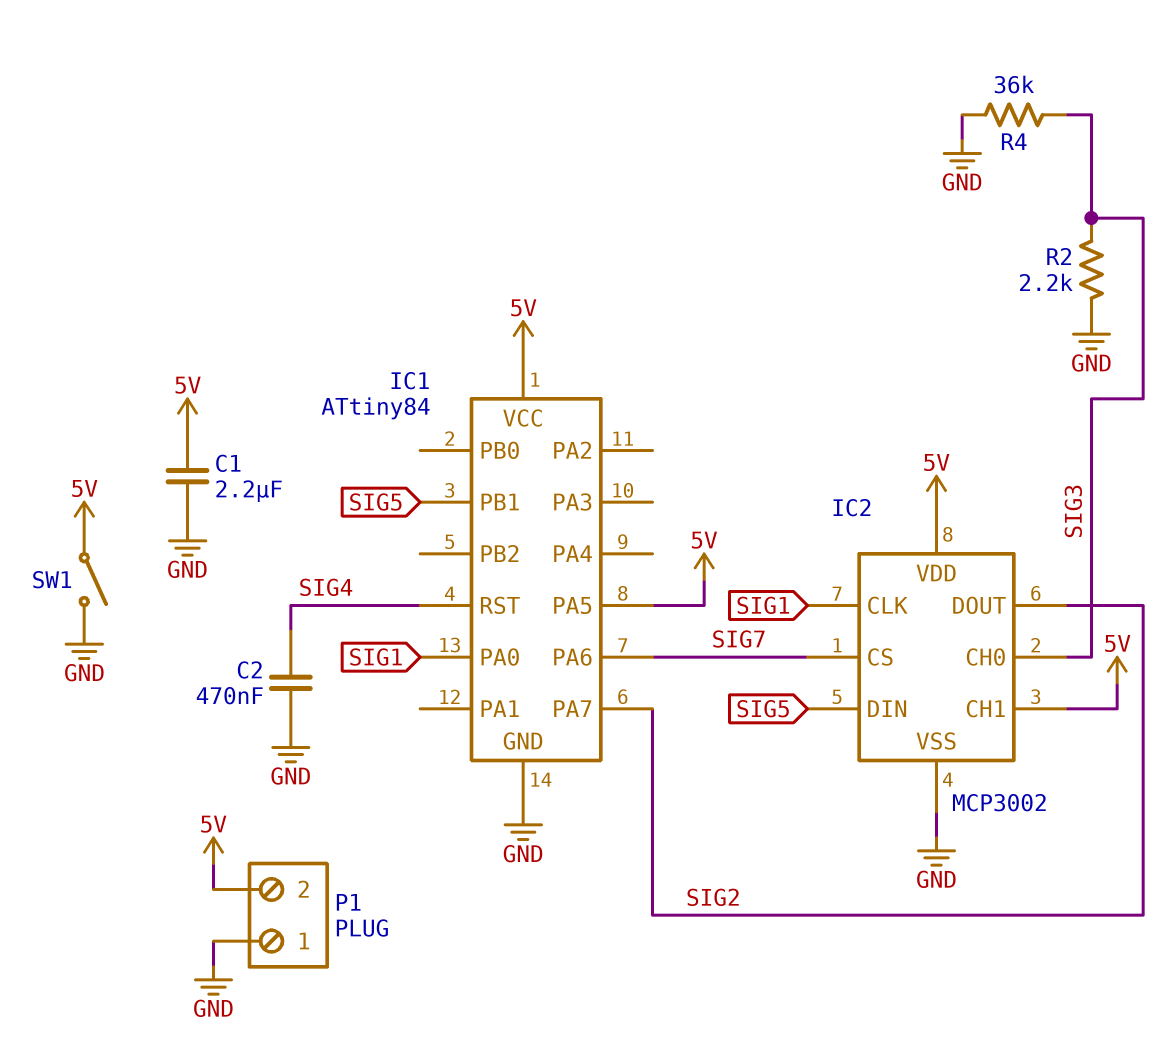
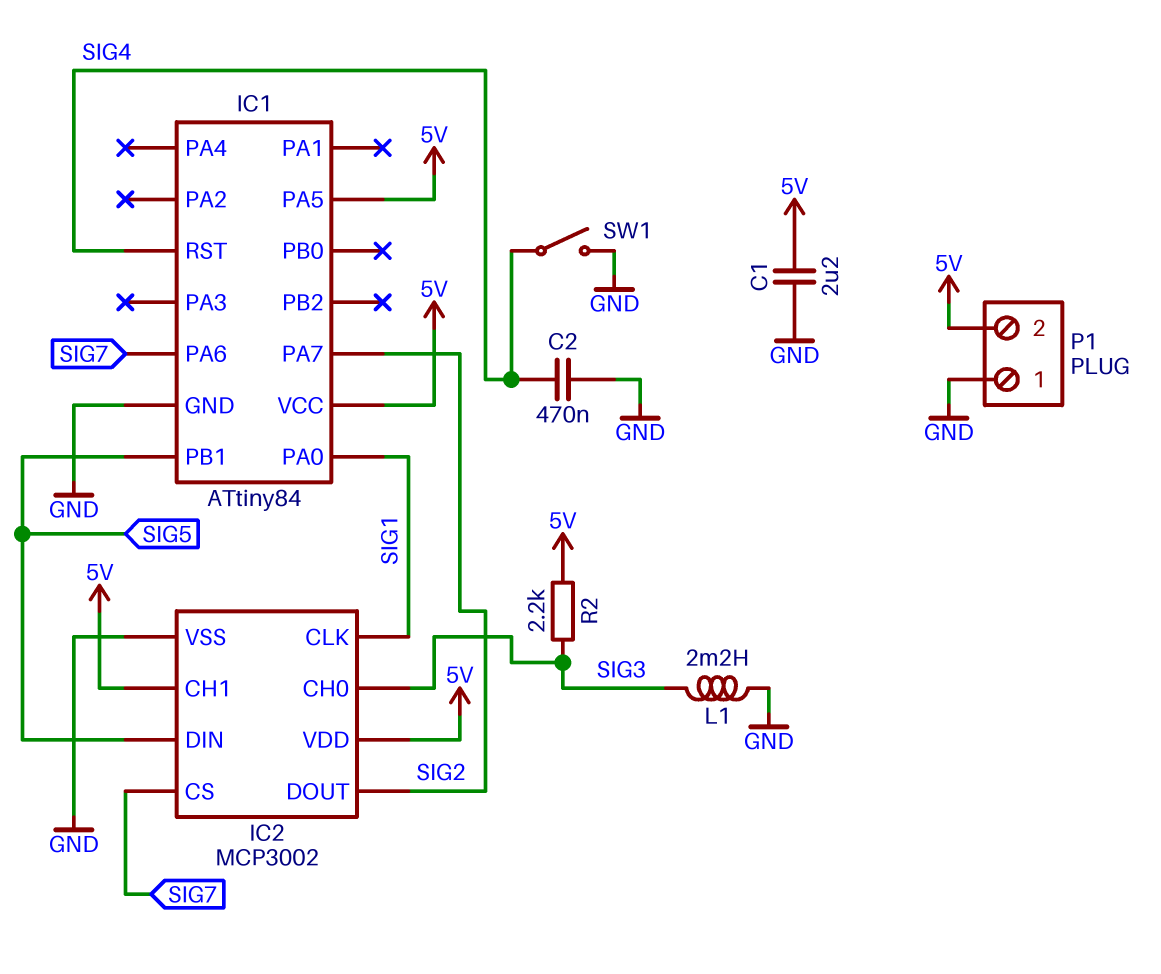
L1: none -> 2.2mH (GND, SIG3)
R2: 2.2k (GND, SIG3) -> 2.2k (5V, SIG3)
R4: 36k (GND, SIG3) -> none
SW1: switch (5V, GND) -> switch (GND, SIG4)

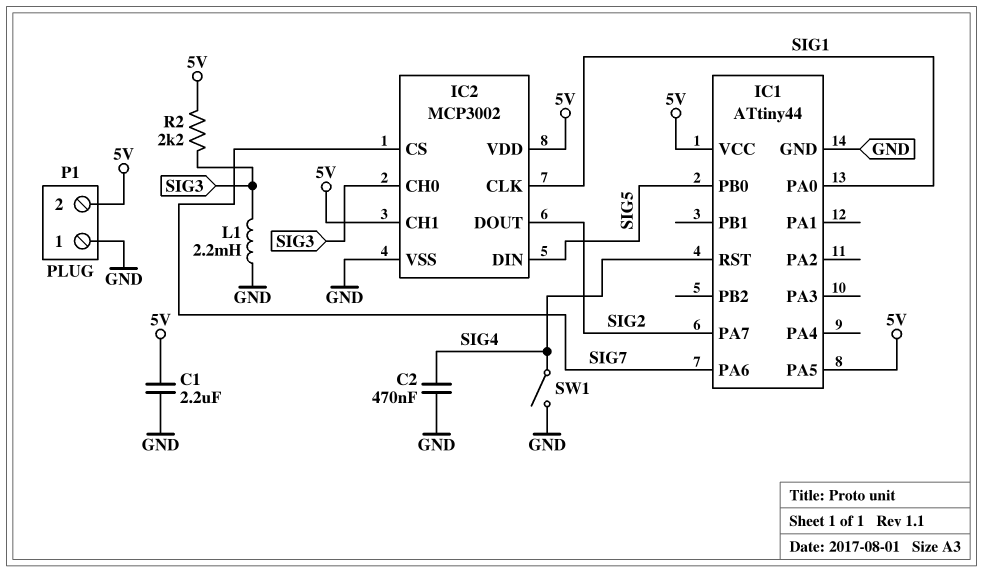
IC1: ATtiny84 -> ATtiny44
IC1 pin PB0: none -> SIG5
IC1 pin PB1: SIG5 -> none

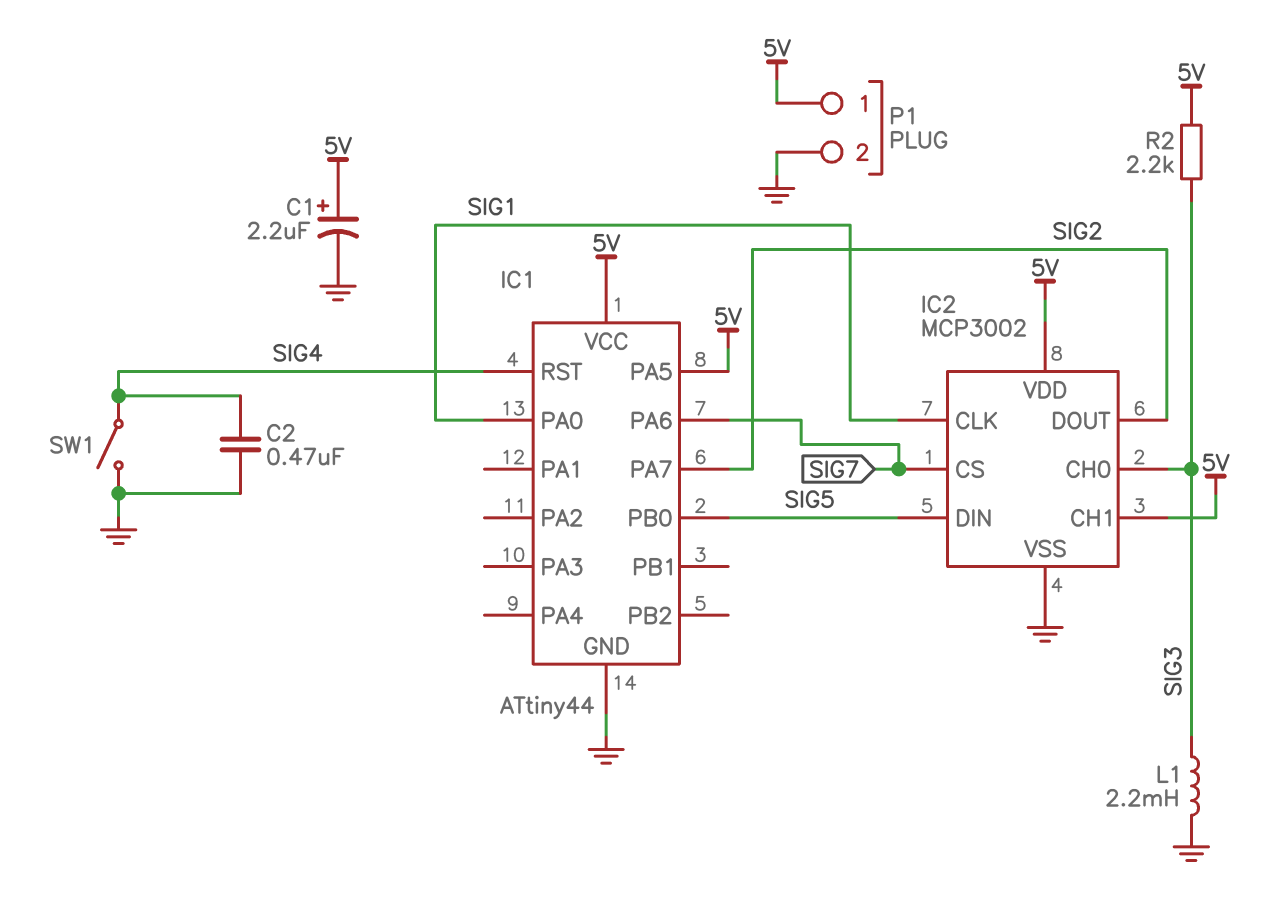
C1: 2.2uF (5V, GND) -> 2.2uF (plus 5V, minus GND)
P1 pin 1: GND -> 5V
P1 pin 2: 5V -> GND

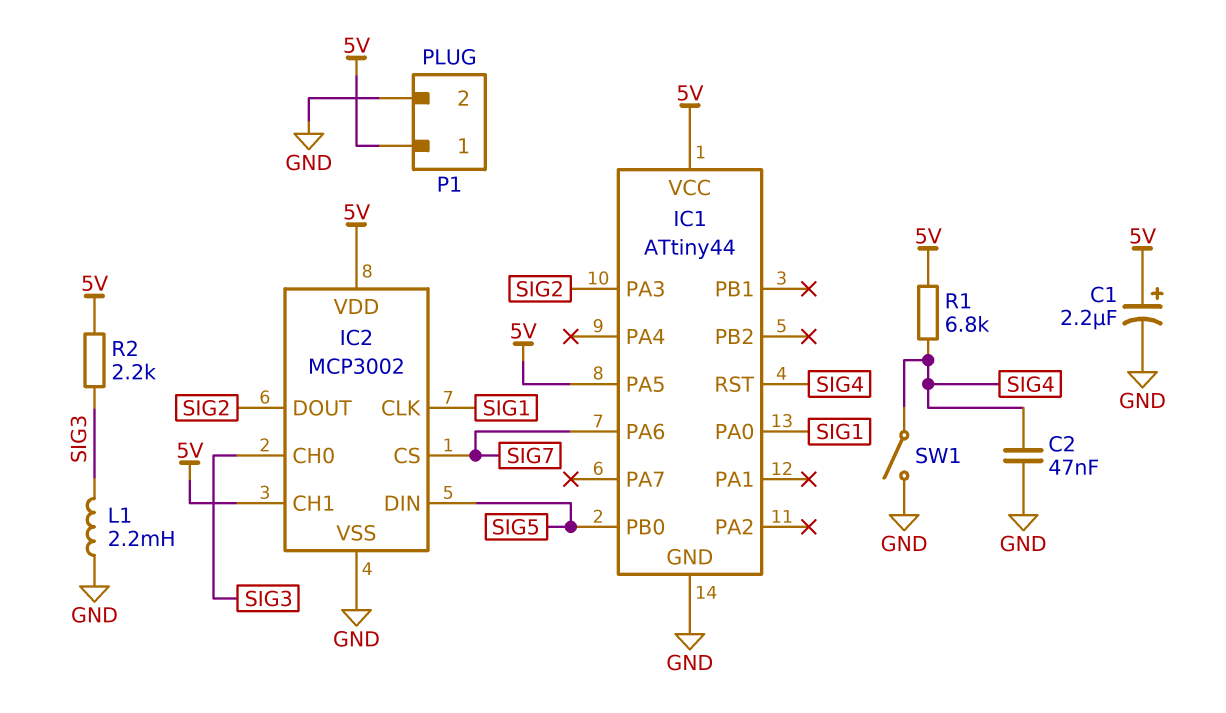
C2: 470nF (GND, SIG4) -> 47nF (GND, SIG4)
IC1 pin PA3: none -> SIG2
IC1 pin PA7: SIG2 -> none
R1: none -> 6.8k (5V, SIG4)

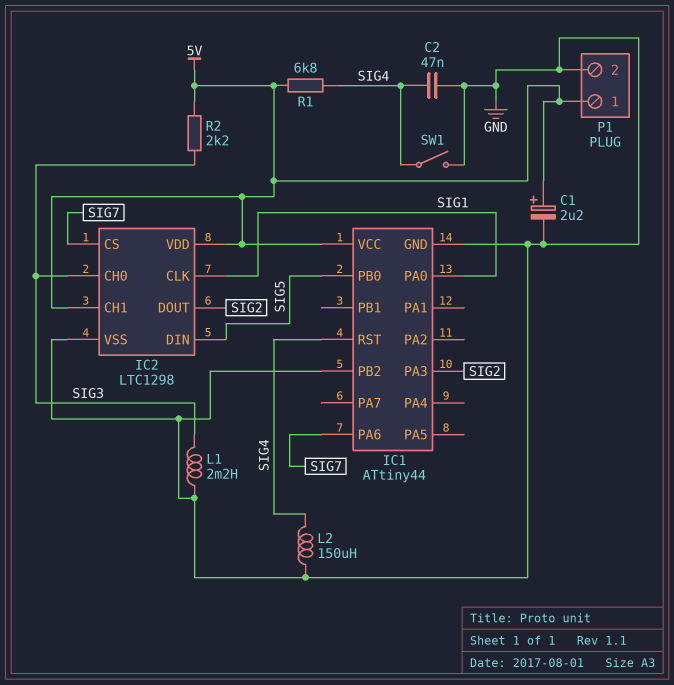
IC1 pin PA5: 5V -> none
IC1 pin PB2: none -> GND
IC2: MCP3002 -> LTC1298
L2: none -> 150uH (GND, SIG4)

